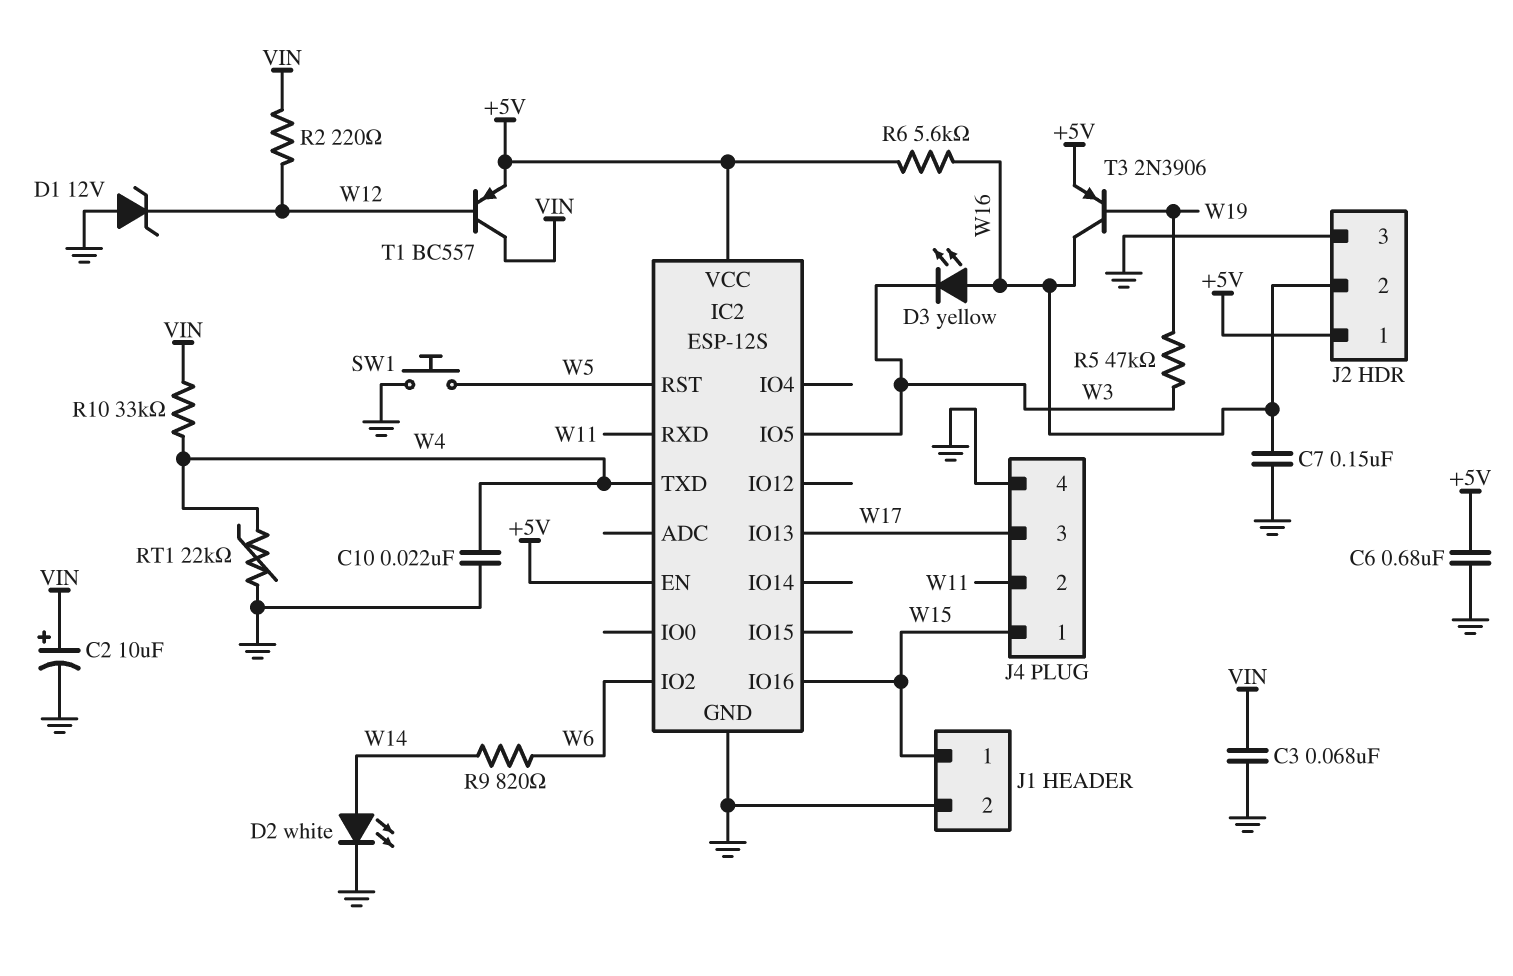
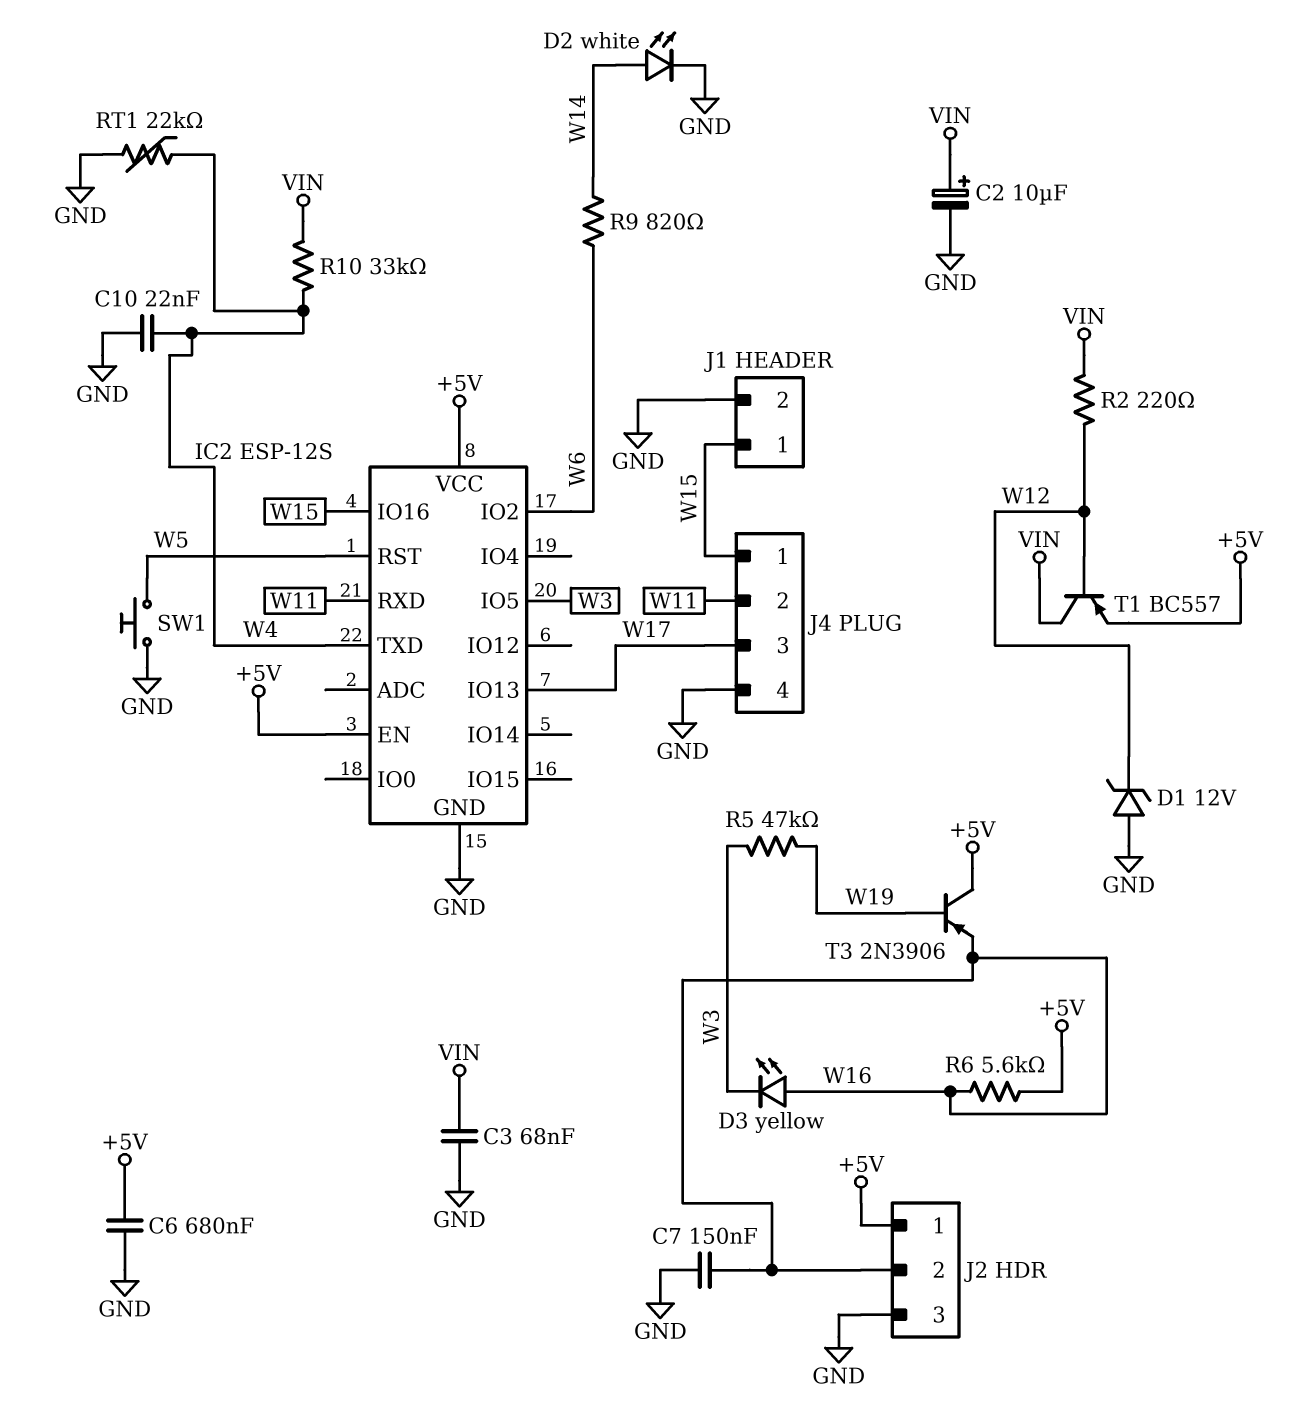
T3: PNP 2N3906 (B W19, C W16, E +5V) -> PNP 2N3906 (B W19, C +5V, E W16)

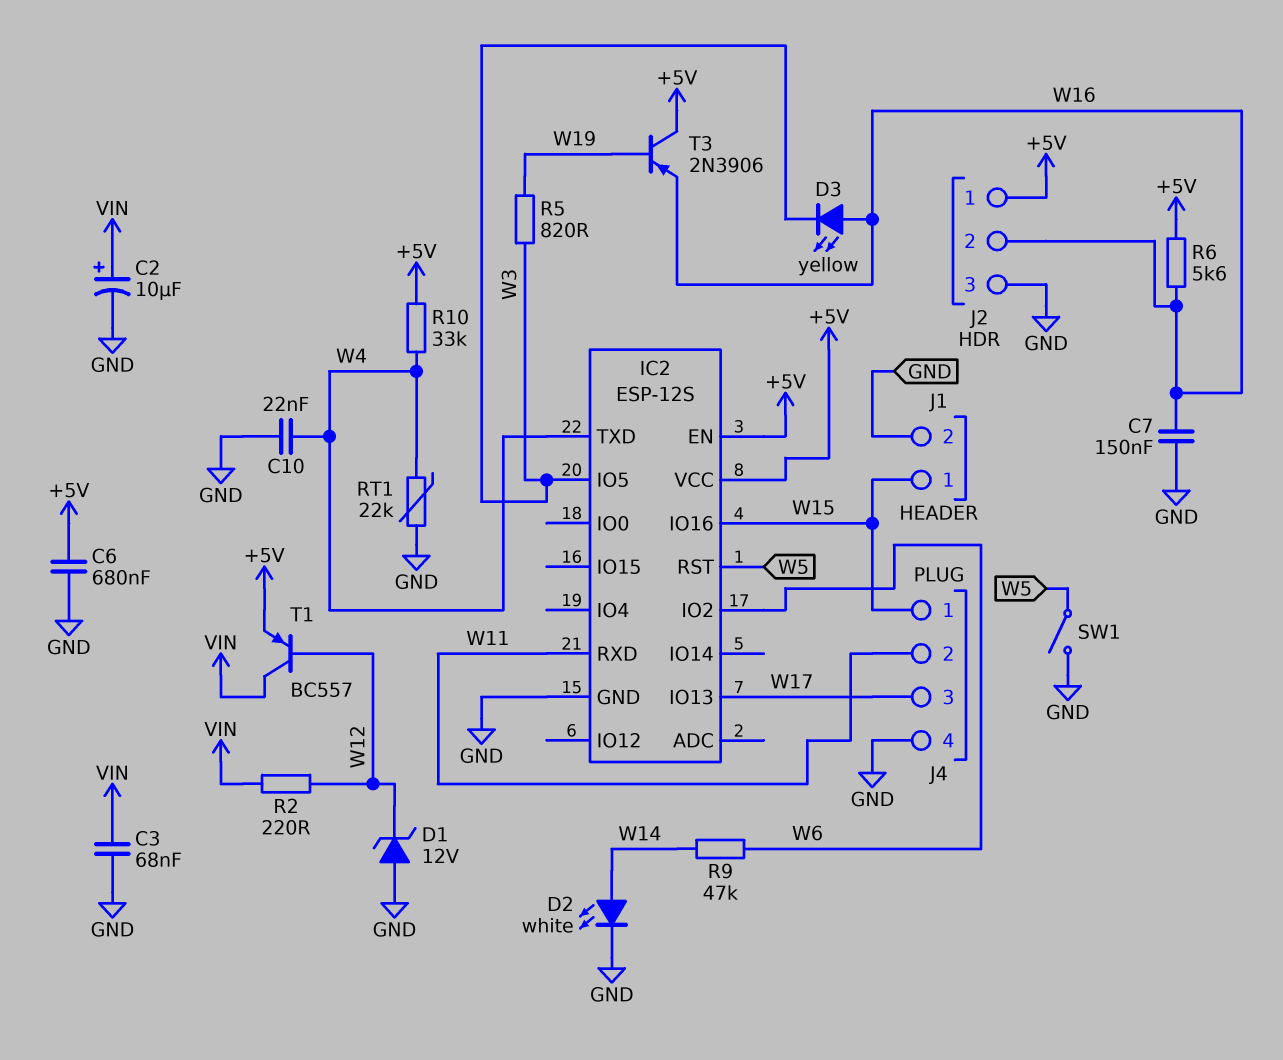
R5: 47k (W3, W19) -> 820 (W3, W19)
R9: 820 (W6, W14) -> 47k (W6, W14)
R10: 33k (VIN, W4) -> 33k (+5V, W4)
SW1: button (GND, W5) -> switch (GND, W5)

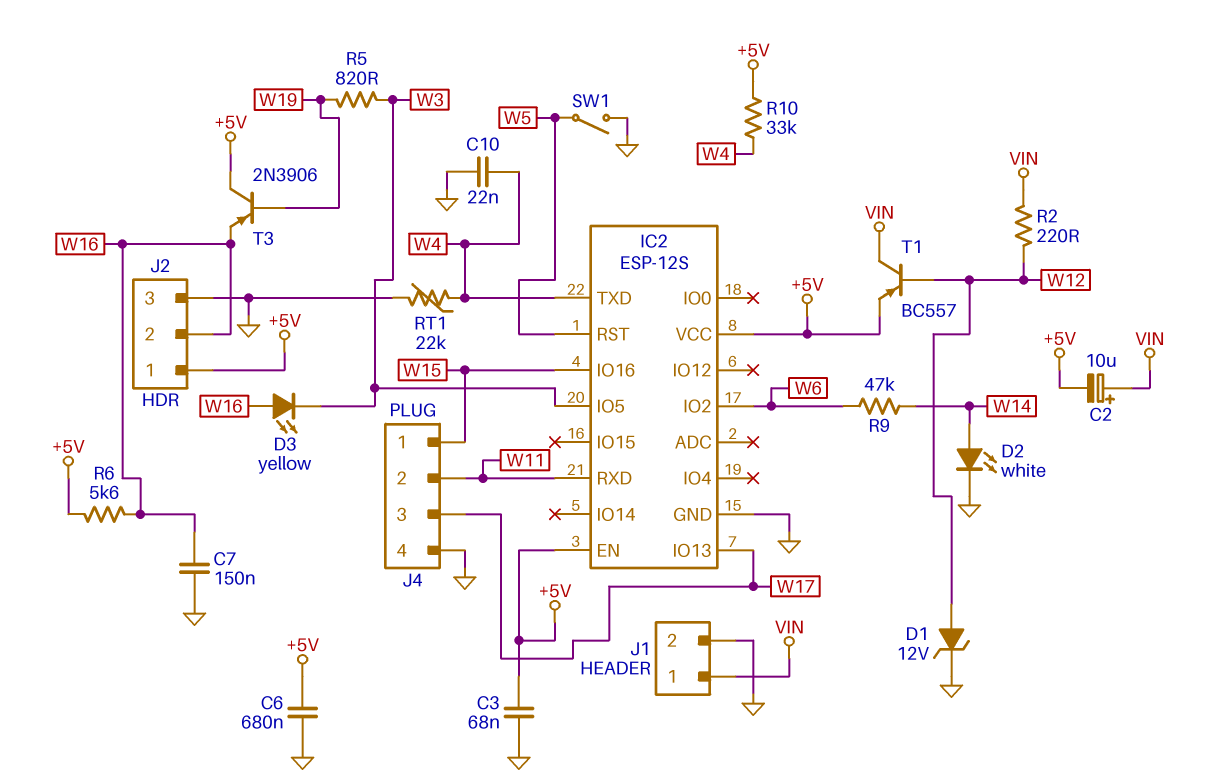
C2: 10uF (plus VIN, minus GND) -> 10uF (plus VIN, minus +5V)
C3: 68nF (GND, VIN) -> 68nF (+5V, GND)
D1: zener 12V (A GND, K W12) -> zener 12V (A W12, K GND)
J1 pin 1: W15 -> VIN

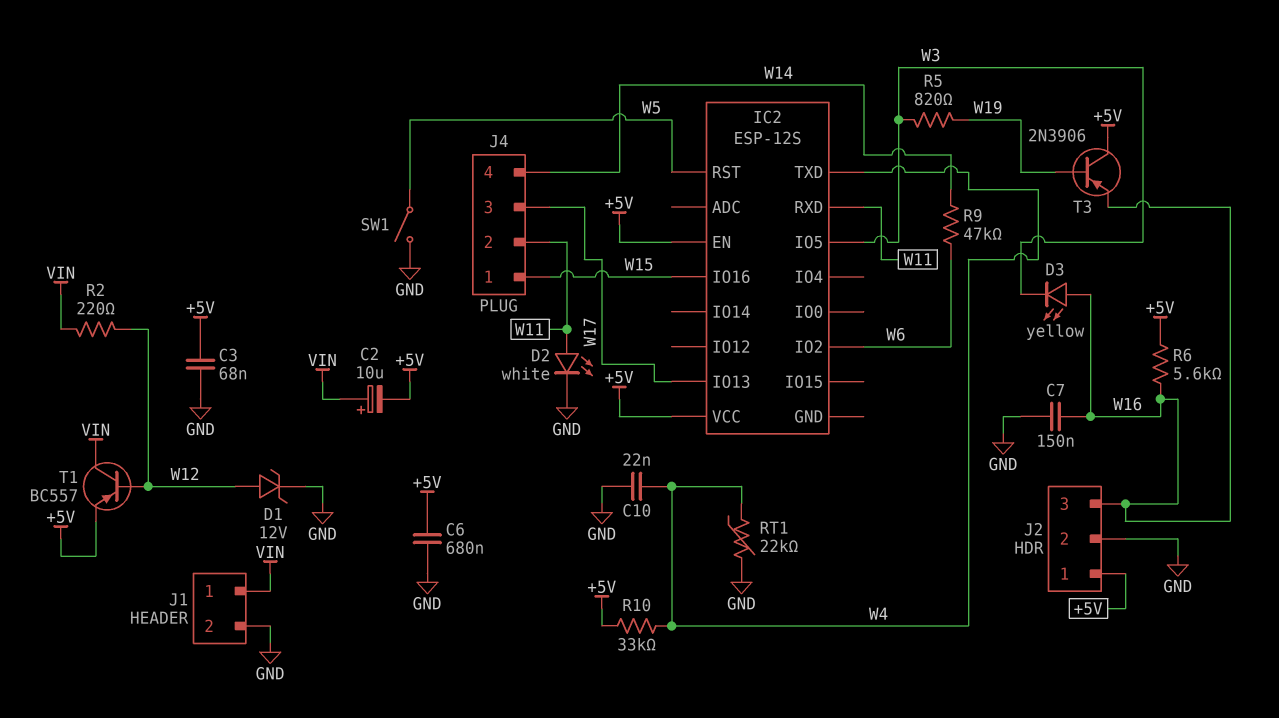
D2: LED white (A W14, K GND) -> LED white (A W11, K GND)
IC2 pin GND: GND -> none
J2 pin 2: W16 -> GND
J2 pin 3: GND -> W16
J4 pin 4: GND -> W14

